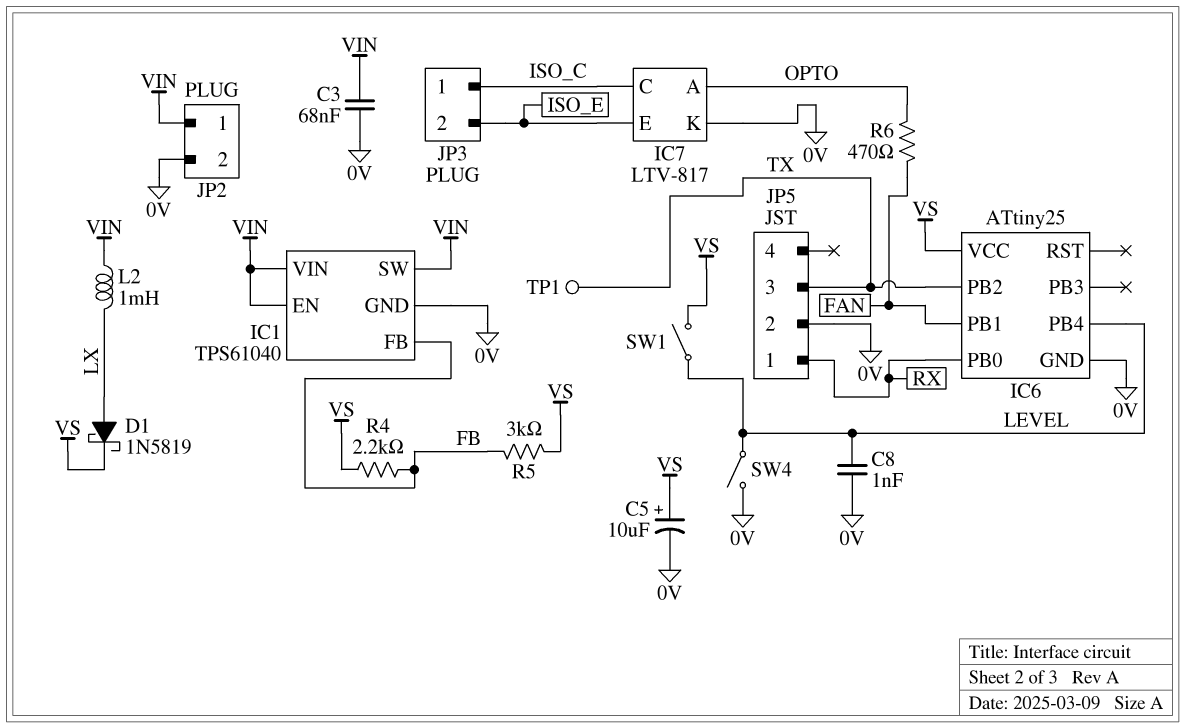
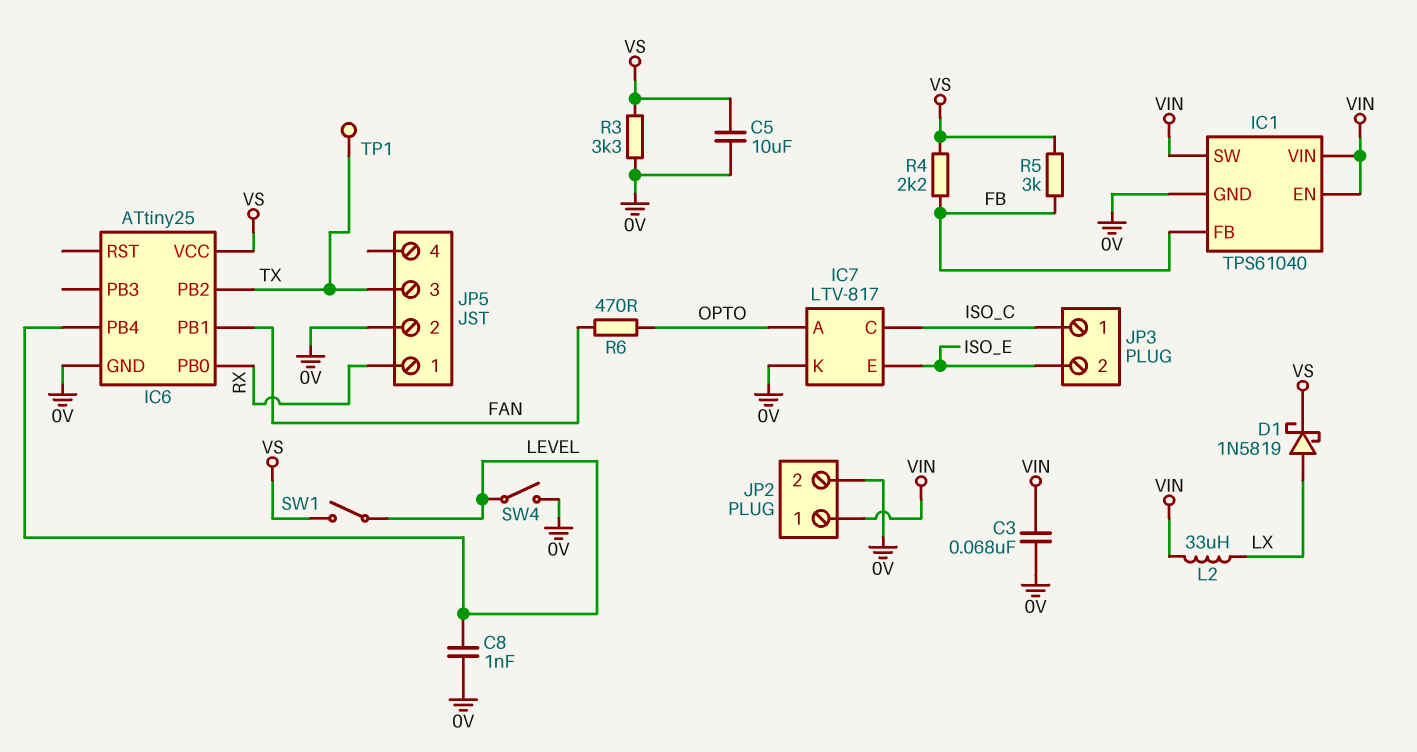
C5: 10uF (plus VS, minus 0V) -> 10uF (0V, VS)
L2: 1mH (LX, VIN) -> 33uH (LX, VIN)
R3: none -> 3.3k (0V, VS)

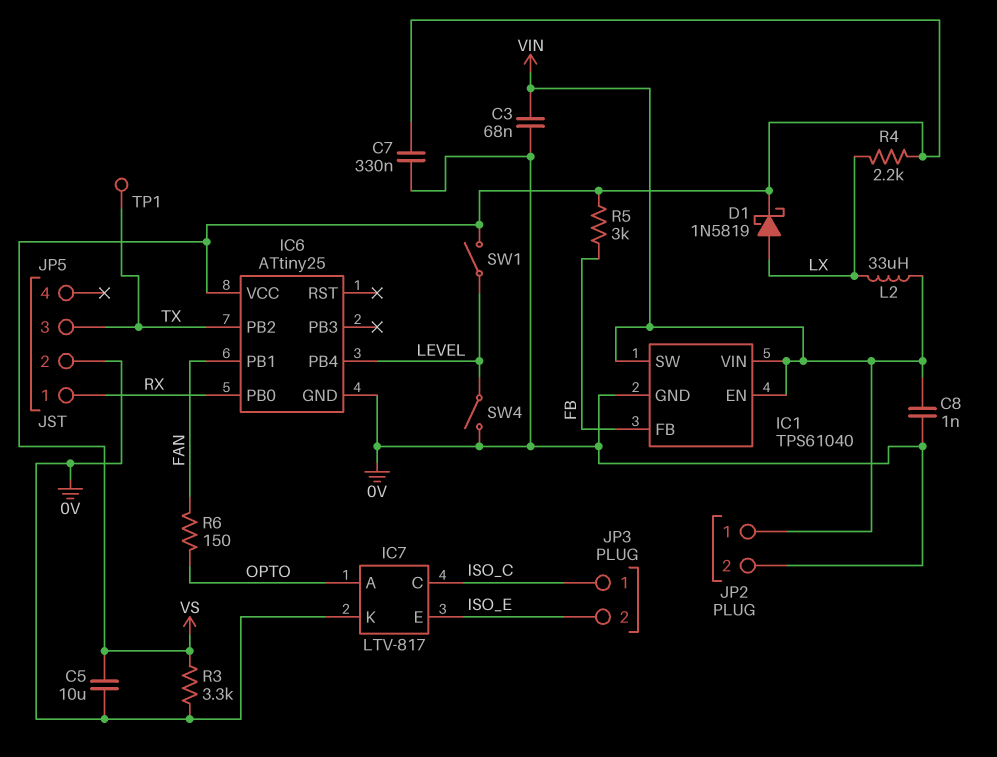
C7: none -> 330nF (0V, VS)
C8: 1nF (0V, LEVEL) -> 1nF (0V, VIN)
R4: 2.2k (FB, VS) -> 2.2k (LX, VS)
R6: 470 (FAN, OPTO) -> 150 (FAN, OPTO)

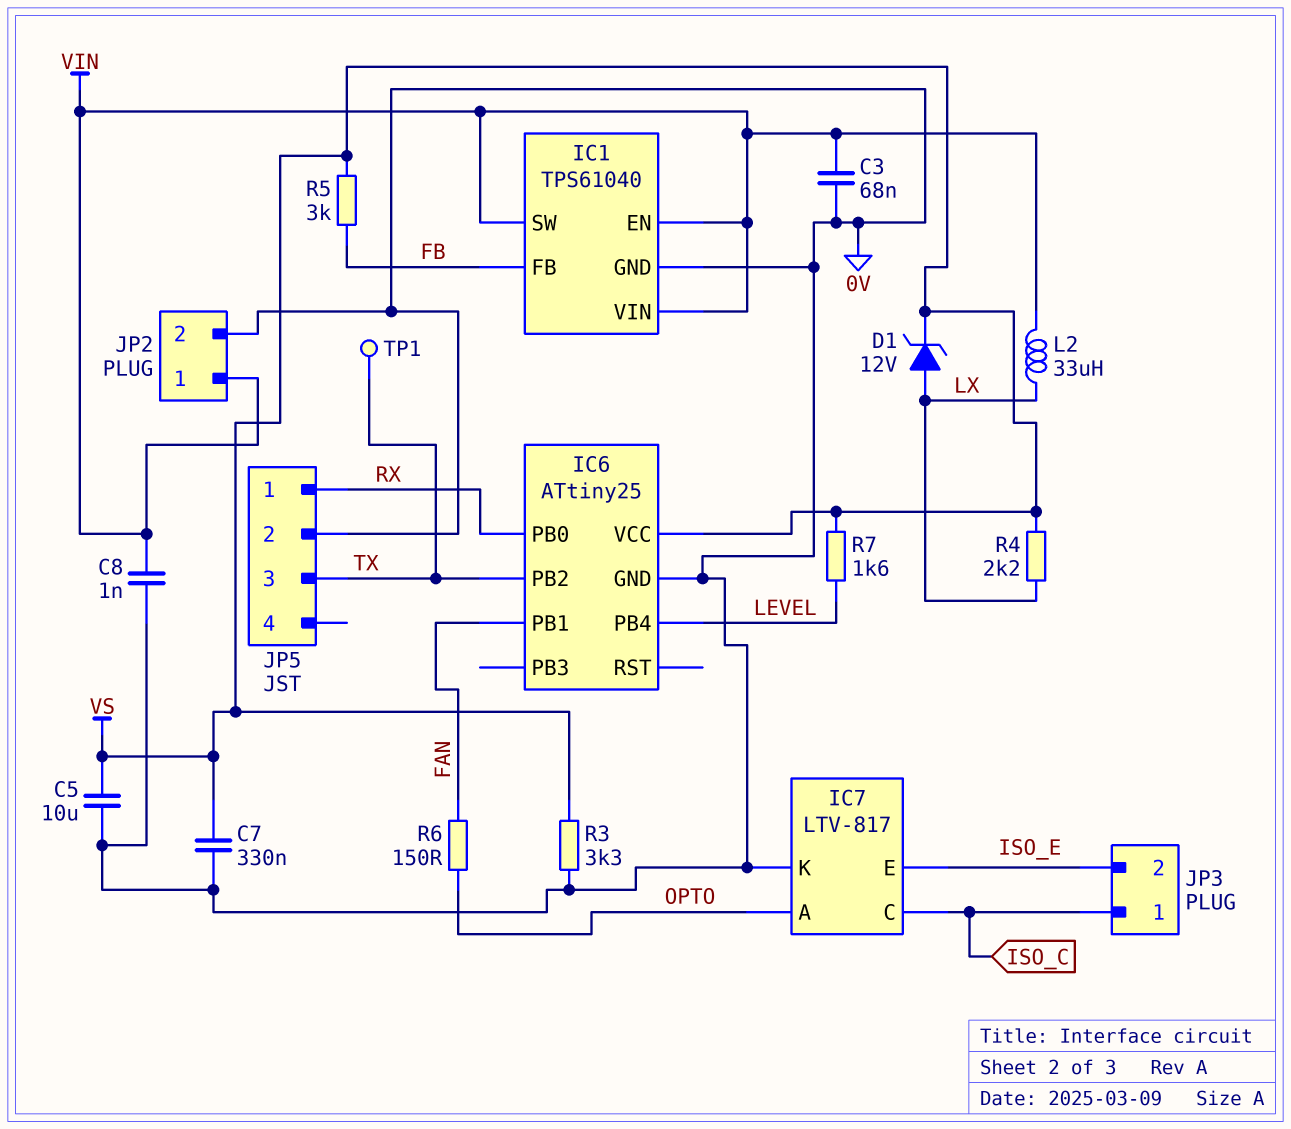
D1: schottky 1N5819 (A LX, K VS) -> zener 12V (A LX, K VS)
R7: none -> 1.6k (LEVEL, VS)
SW1: switch (LEVEL, VS) -> none
SW4: switch (0V, LEVEL) -> none

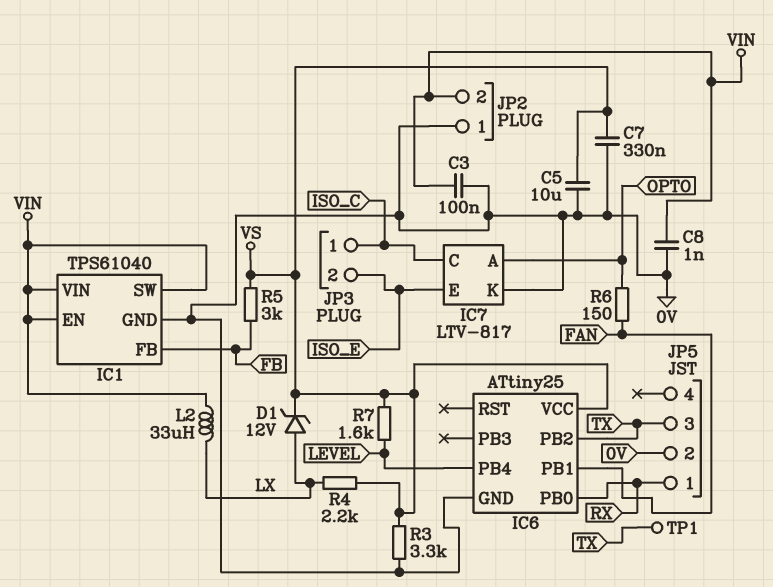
C3: 68nF (0V, VIN) -> 100nF (0V, VIN)
JP2 pin 1: VIN -> 0V
JP2 pin 2: 0V -> VIN

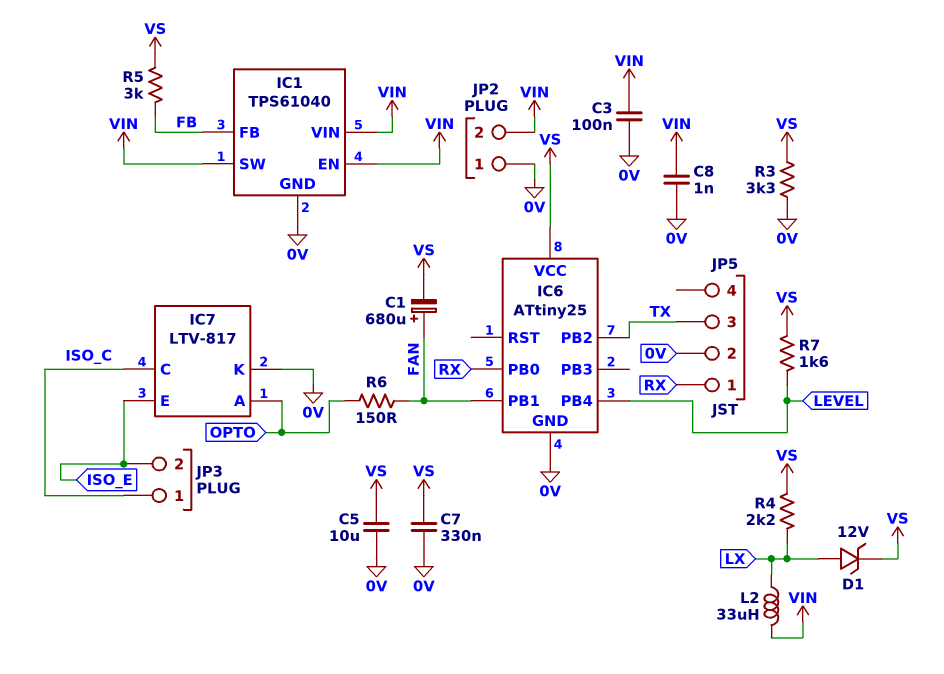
C1: none -> 680uF (plus FAN, minus VS)
TP1: test point (TX) -> none

